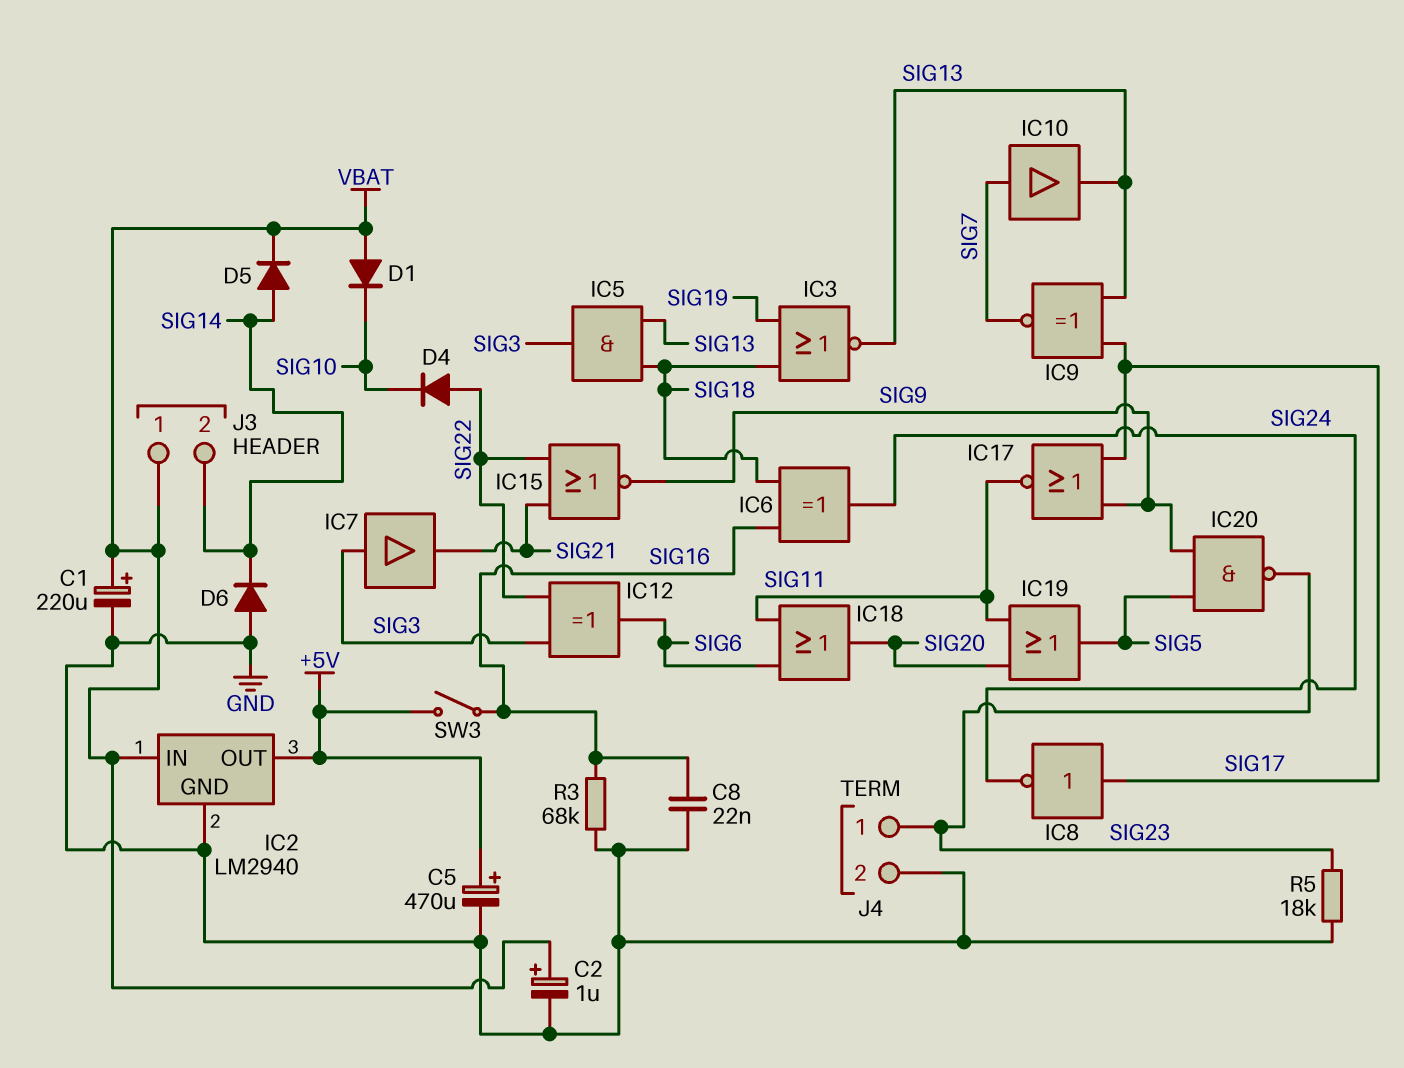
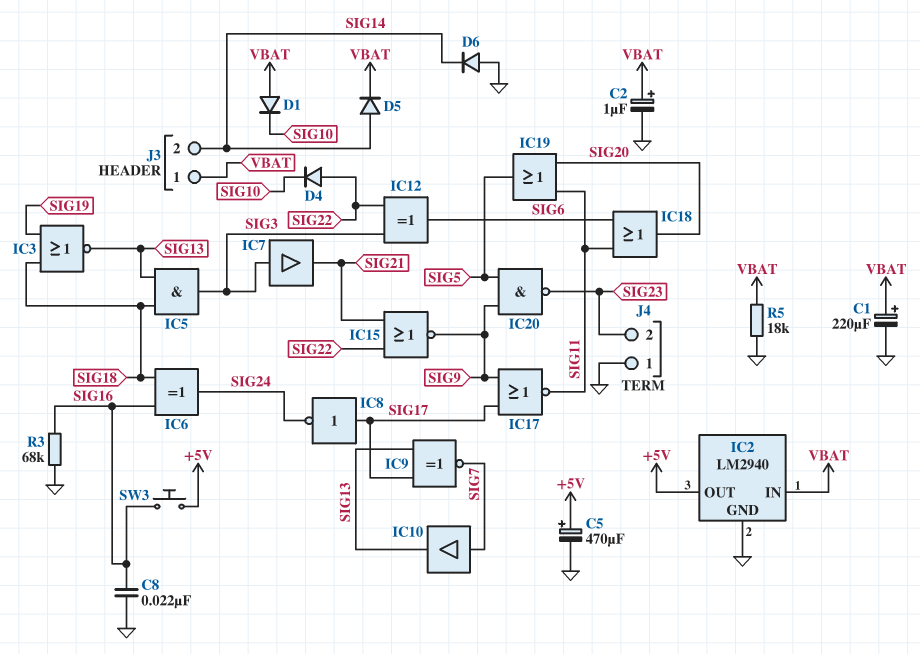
J4 pin 1: SIG23 -> GND
J4 pin 2: GND -> SIG23
R5: 18k (GND, SIG23) -> 18k (GND, VBAT)
SW3: switch (+5V, SIG16) -> button (+5V, SIG16)

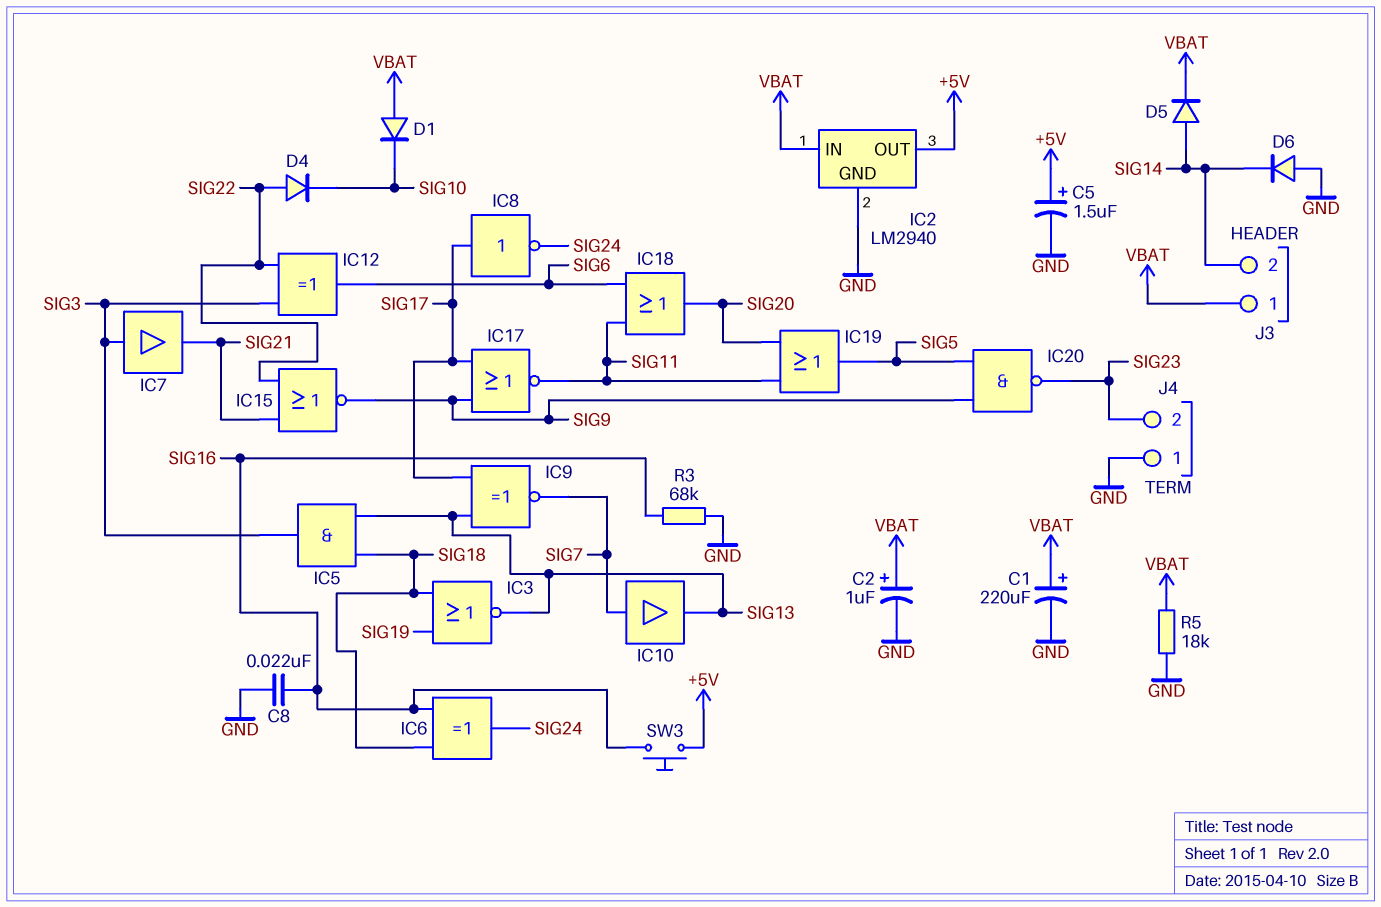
C5: 470uF (plus +5V, minus GND) -> 1.5uF (plus +5V, minus GND)

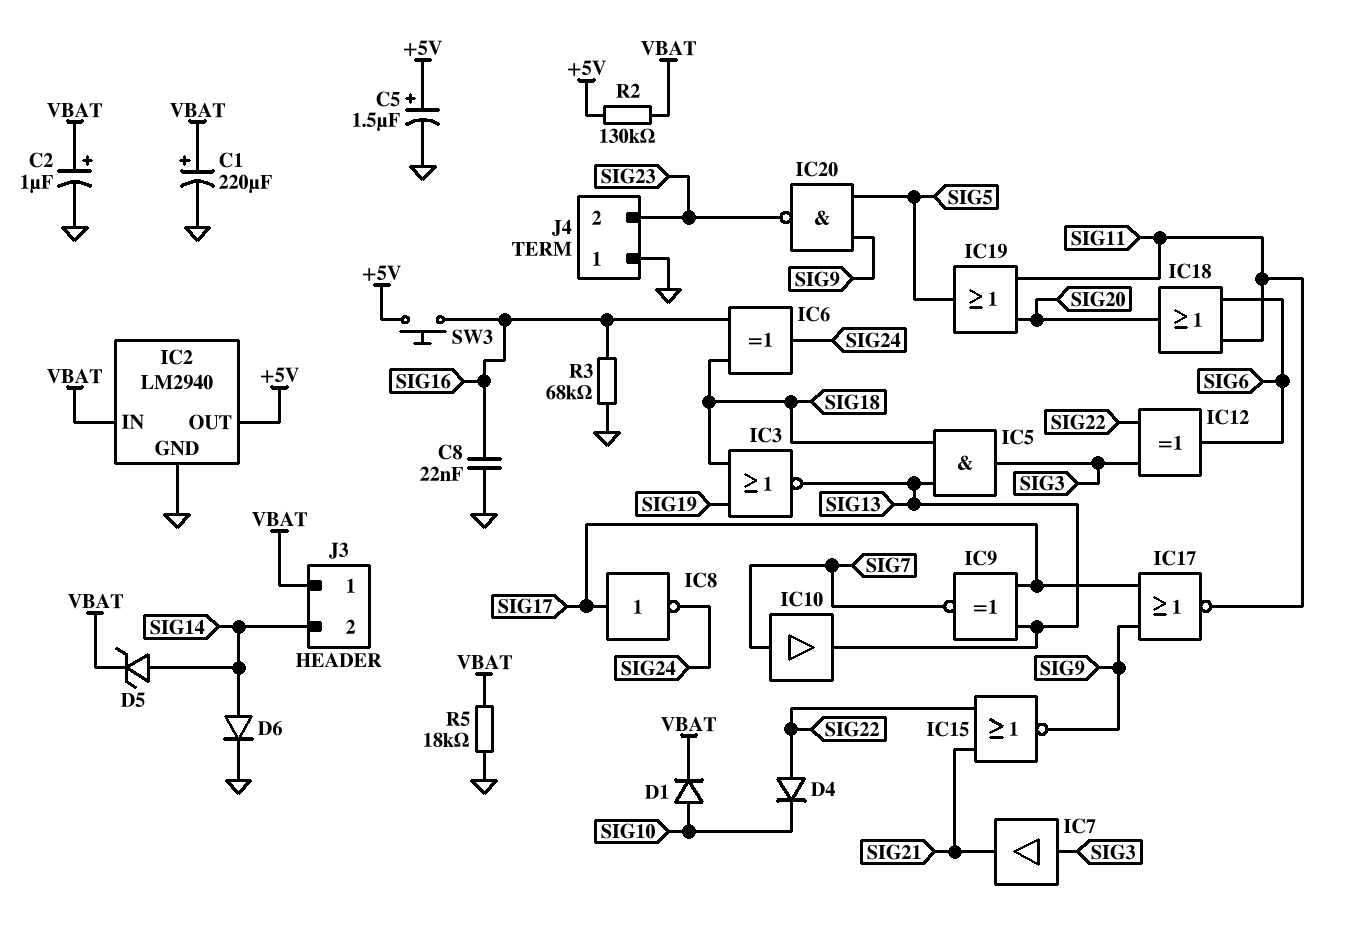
D1: diode (A VBAT, K SIG10) -> diode (A SIG10, K VBAT)
D5: diode (A SIG14, K VBAT) -> zener (A SIG14, K VBAT)
D6: diode (A GND, K SIG14) -> diode (A SIG14, K GND)
R2: none -> 130k (+5V, VBAT)

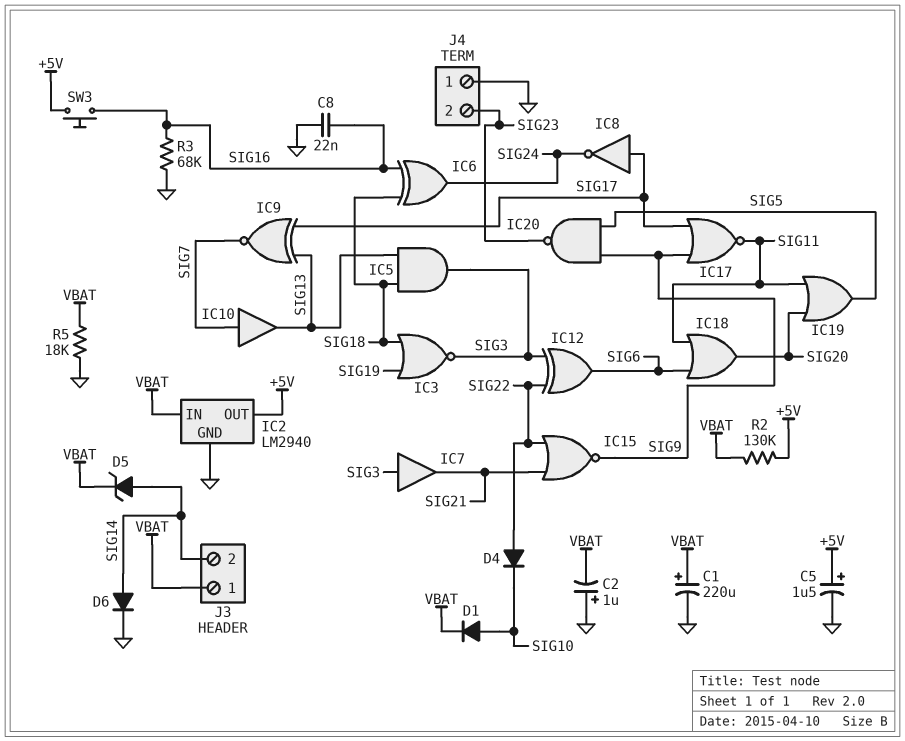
C2: 1uF (plus VBAT, minus GND) -> 1uF (plus GND, minus VBAT)
IC3: NOR (in SIG18, in SIG19, out SIG13) -> NOR (in SIG18, in SIG19, out SIG3)

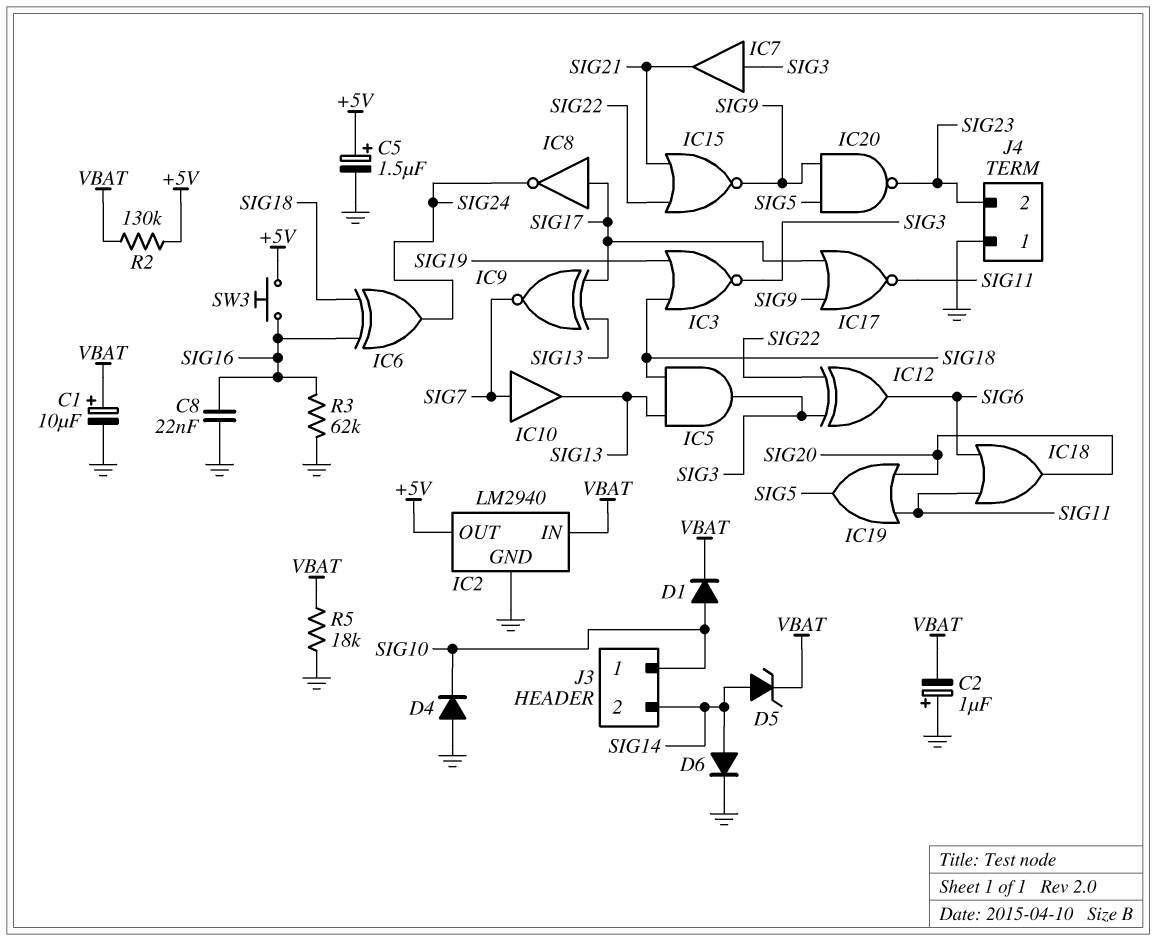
C1: 220uF (plus VBAT, minus GND) -> 10uF (plus VBAT, minus GND)
D4: diode (A SIG22, K SIG10) -> diode (A GND, K SIG10)
J3 pin 1: VBAT -> SIG10
R3: 68k (GND, SIG16) -> 62k (GND, SIG16)

